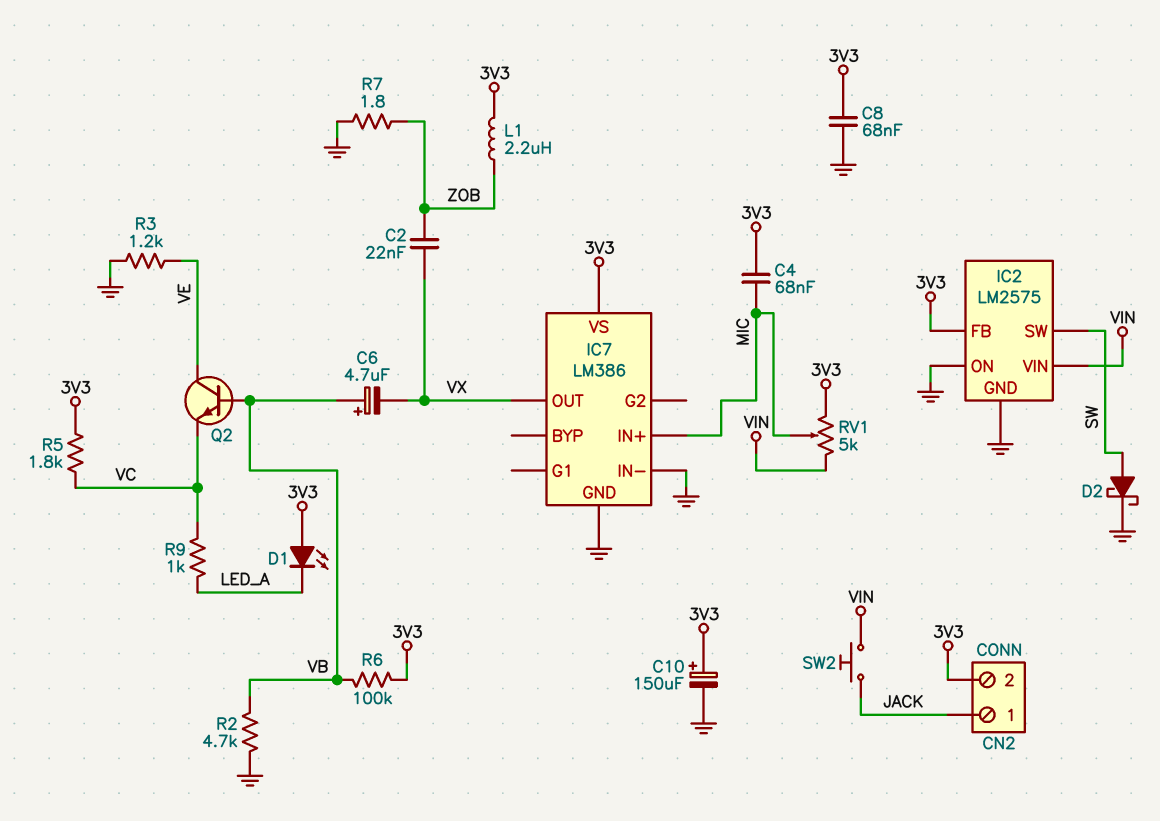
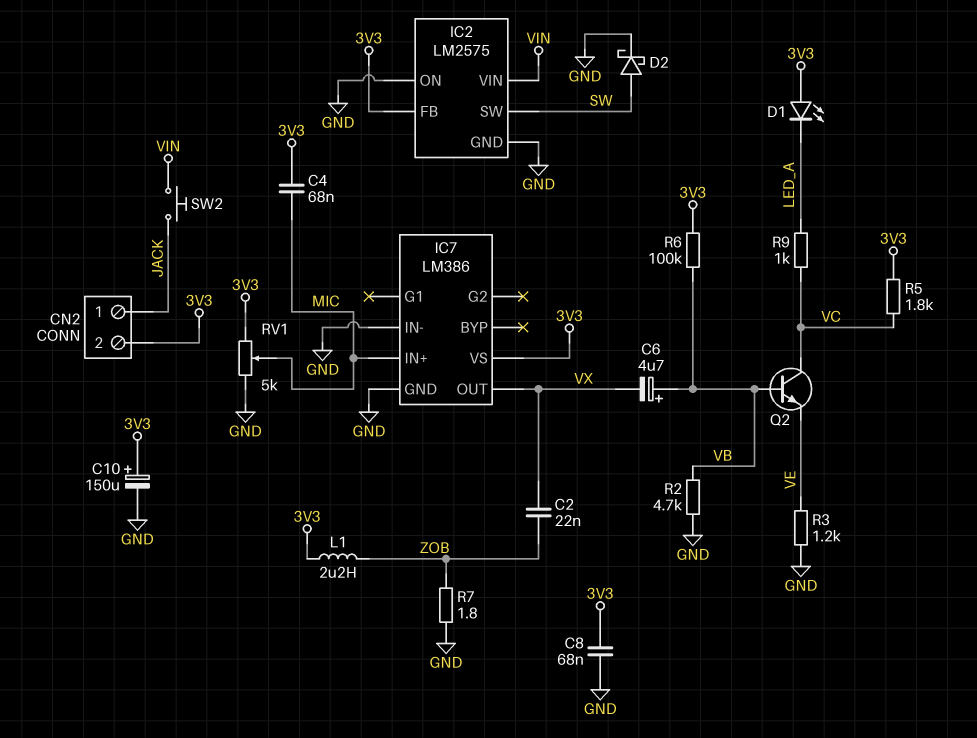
Q2: NPN (B VB, C VE, E VC) -> NPN (B VB, C VC, E VE)
RV1: 5k (3V3, VIN, wiper MIC) -> 5k (3V3, GND, wiper MIC)

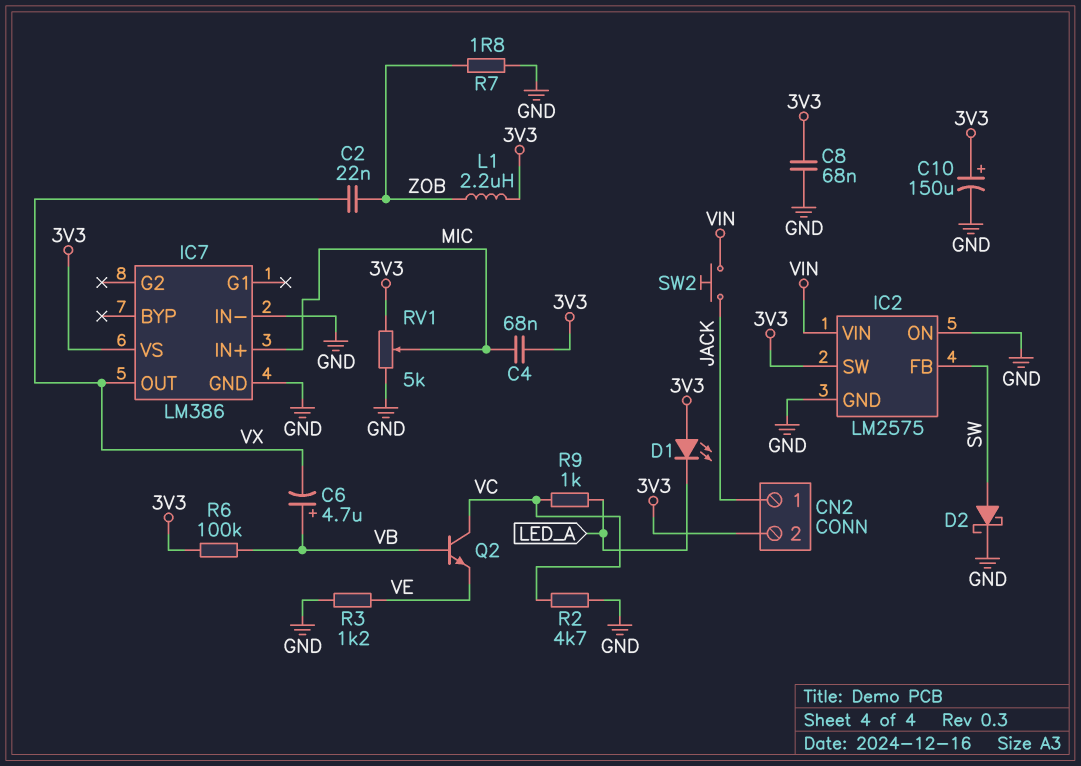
IC2 pin FB: 3V3 -> SW
IC2 pin SW: SW -> 3V3
R2: 4.7k (GND, VB) -> 4.7k (GND, VC)
R5: 1.8k (3V3, VC) -> none

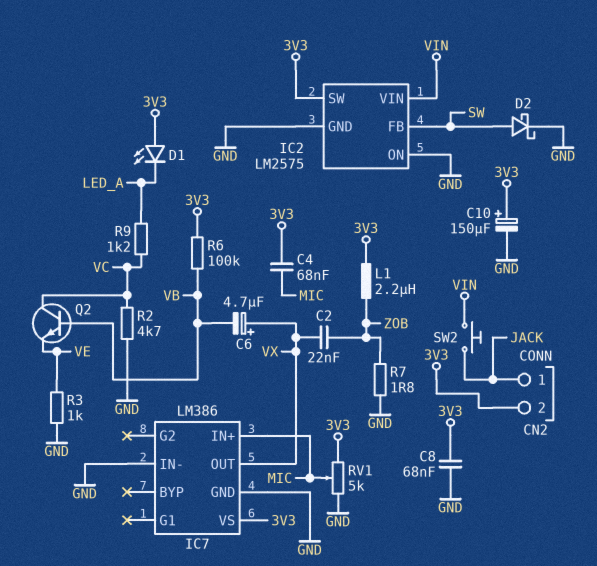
C6: 4.7uF (plus VB, minus VX) -> 4.7uF (plus VX, minus VB)
R3: 1.2k (GND, VE) -> 1k (GND, VE)
R9: 1k (LED_A, VC) -> 1.2k (LED_A, VC)

